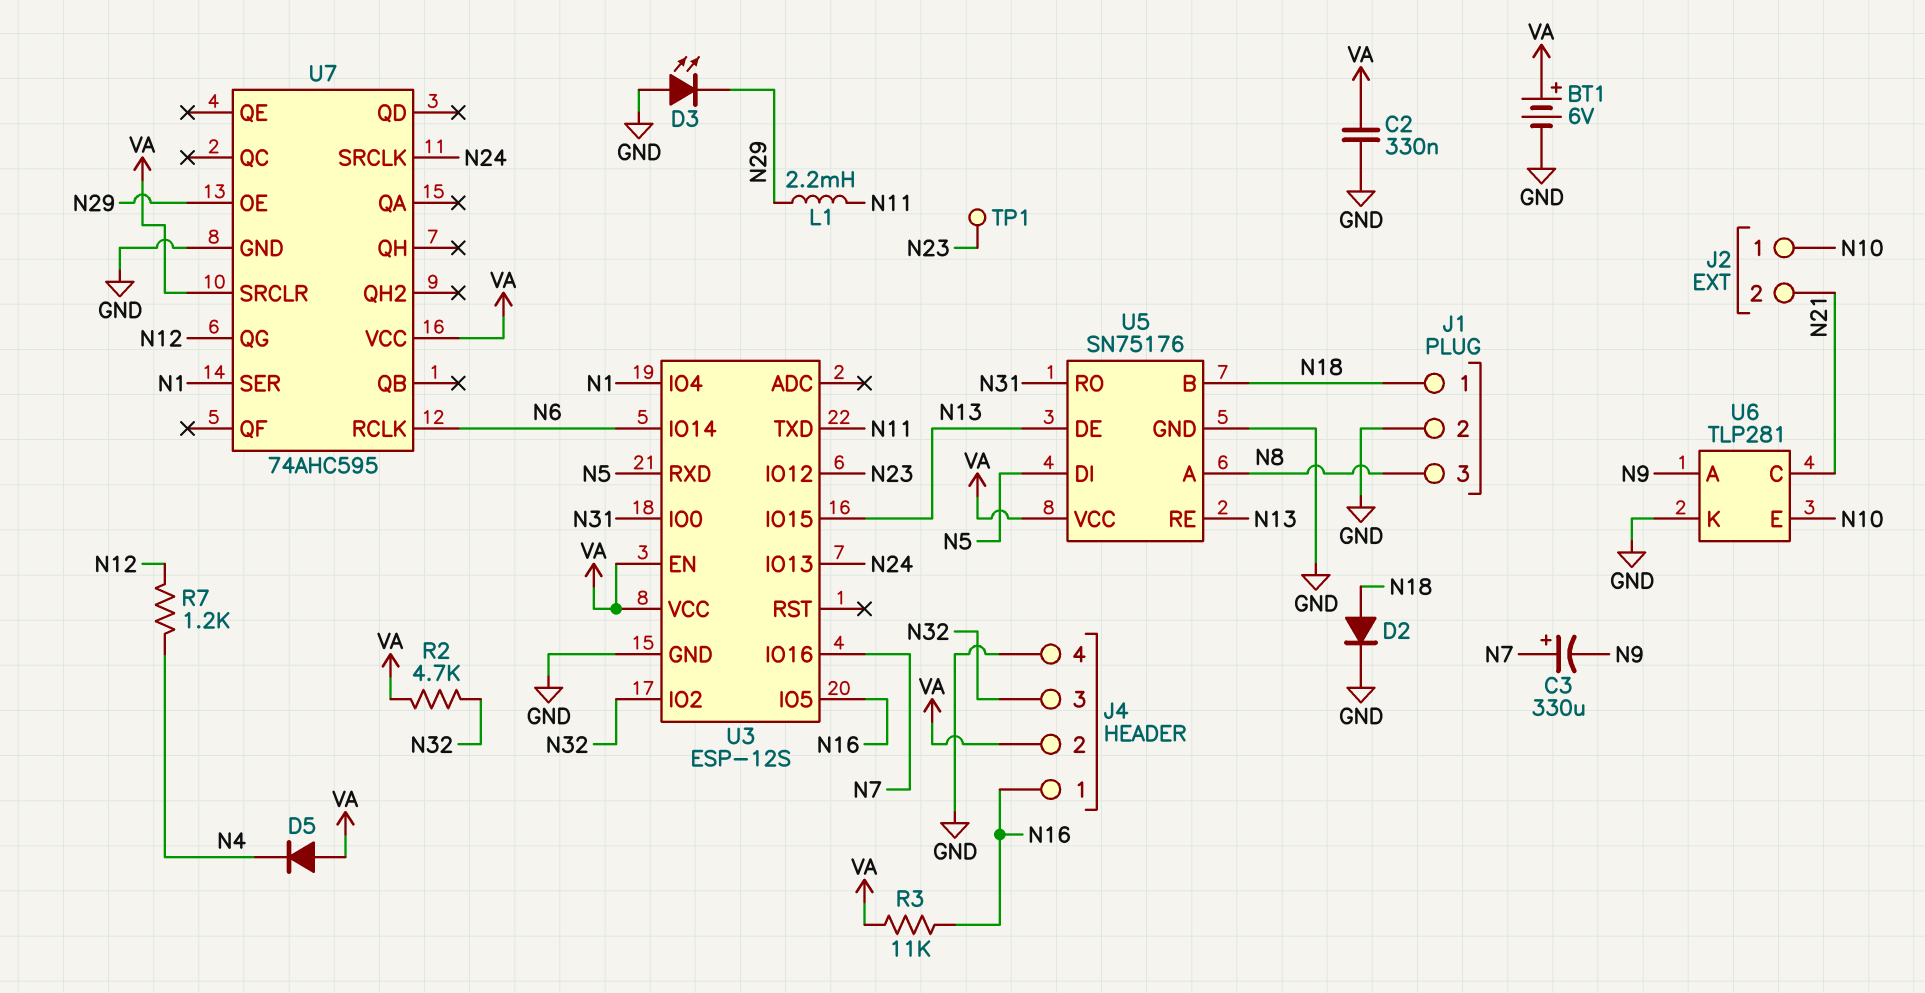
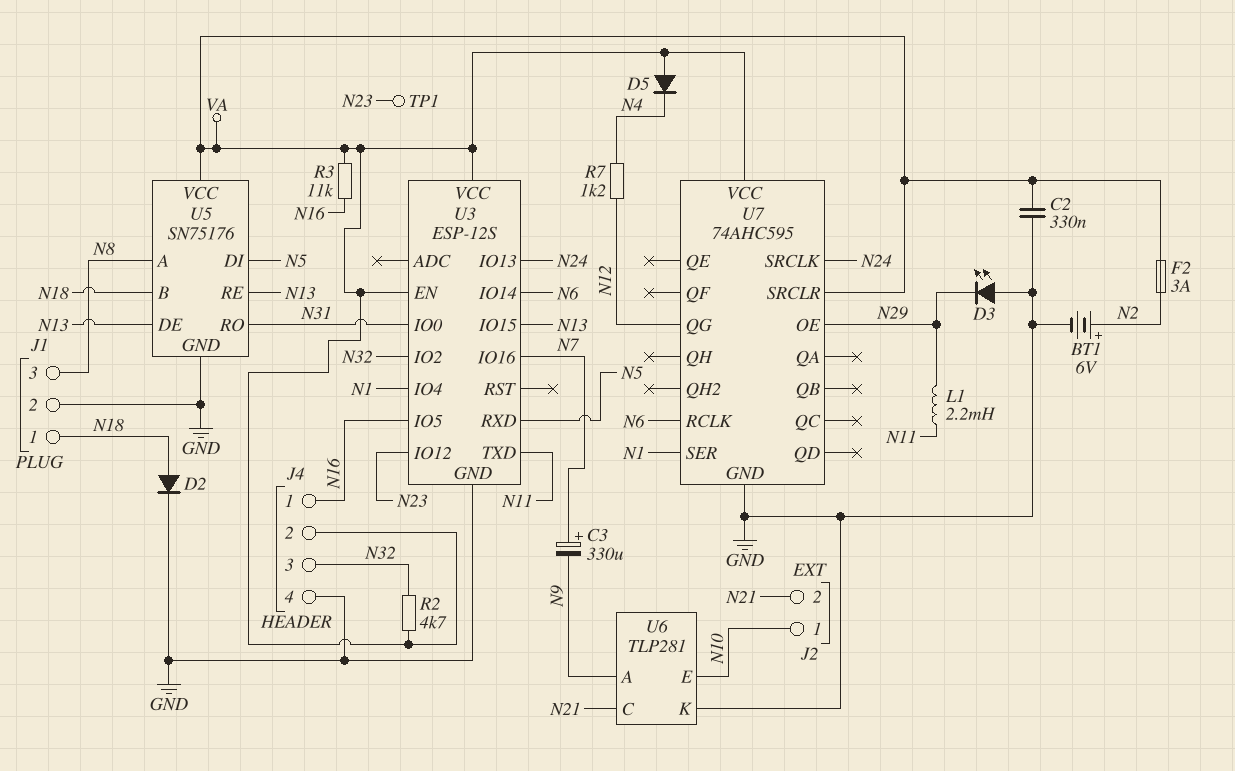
BT1: 6V (plus VA, minus GND) -> 6V (plus N2, minus GND)
F2: none -> 3A (N2, VA)

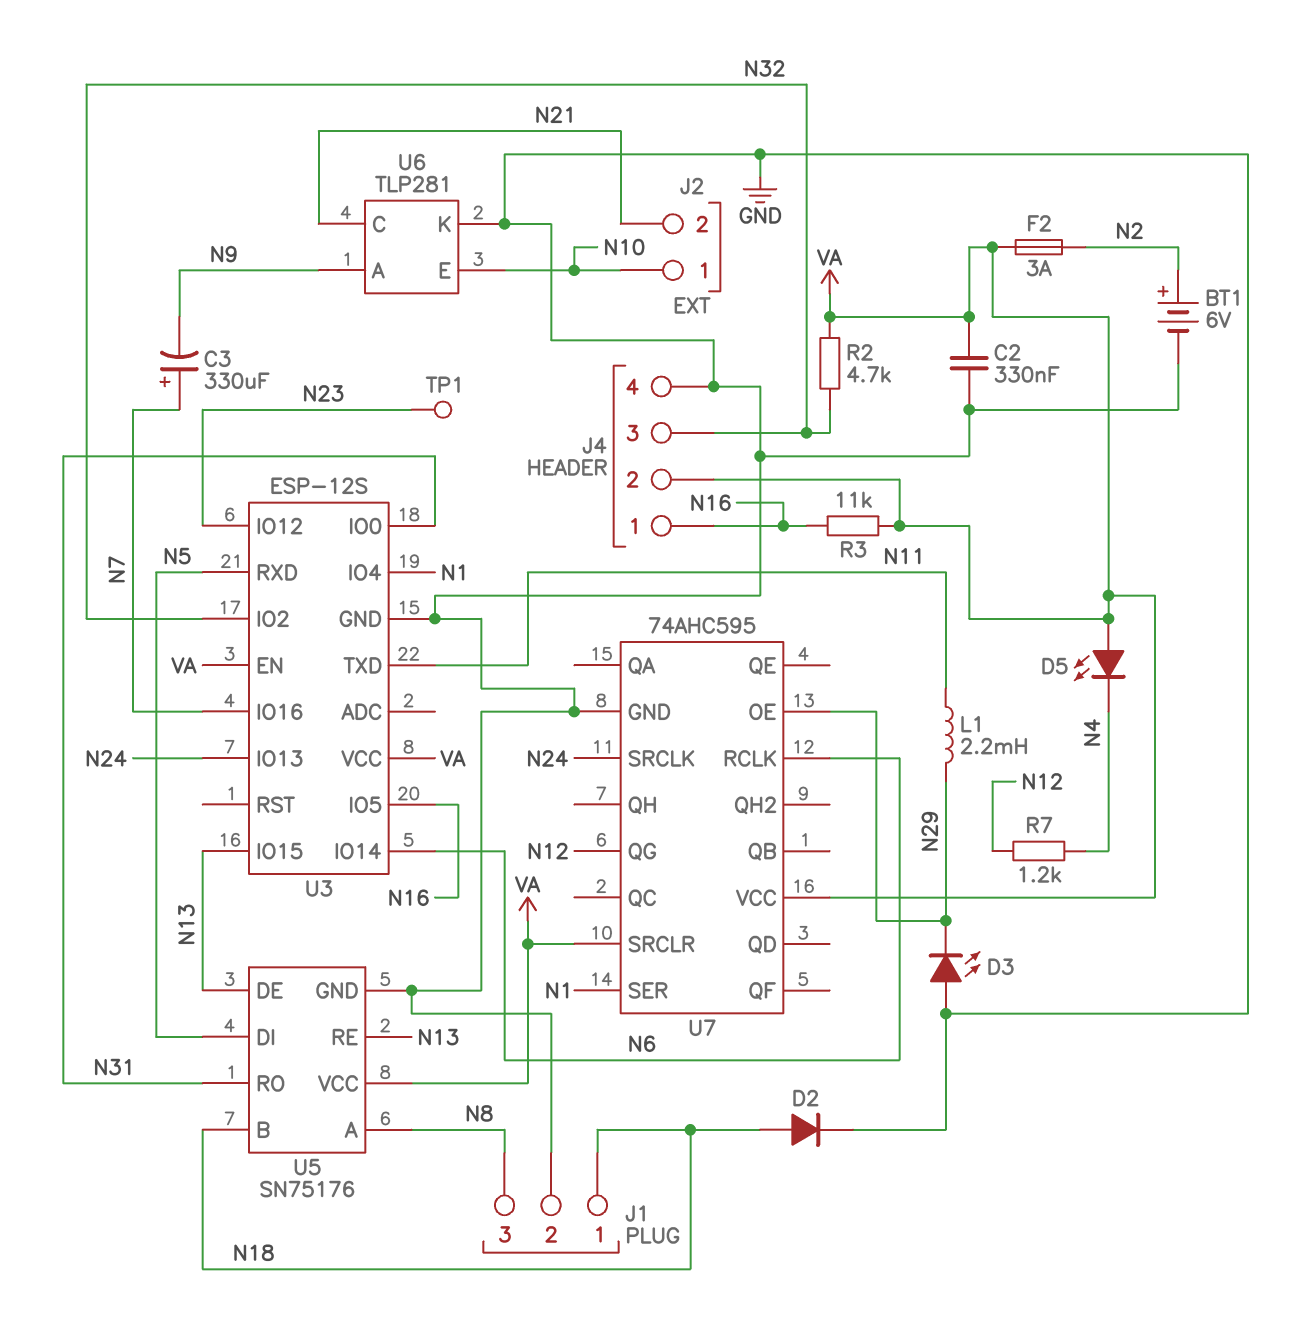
D5: diode (A VA, K N4) -> LED (A VA, K N4)

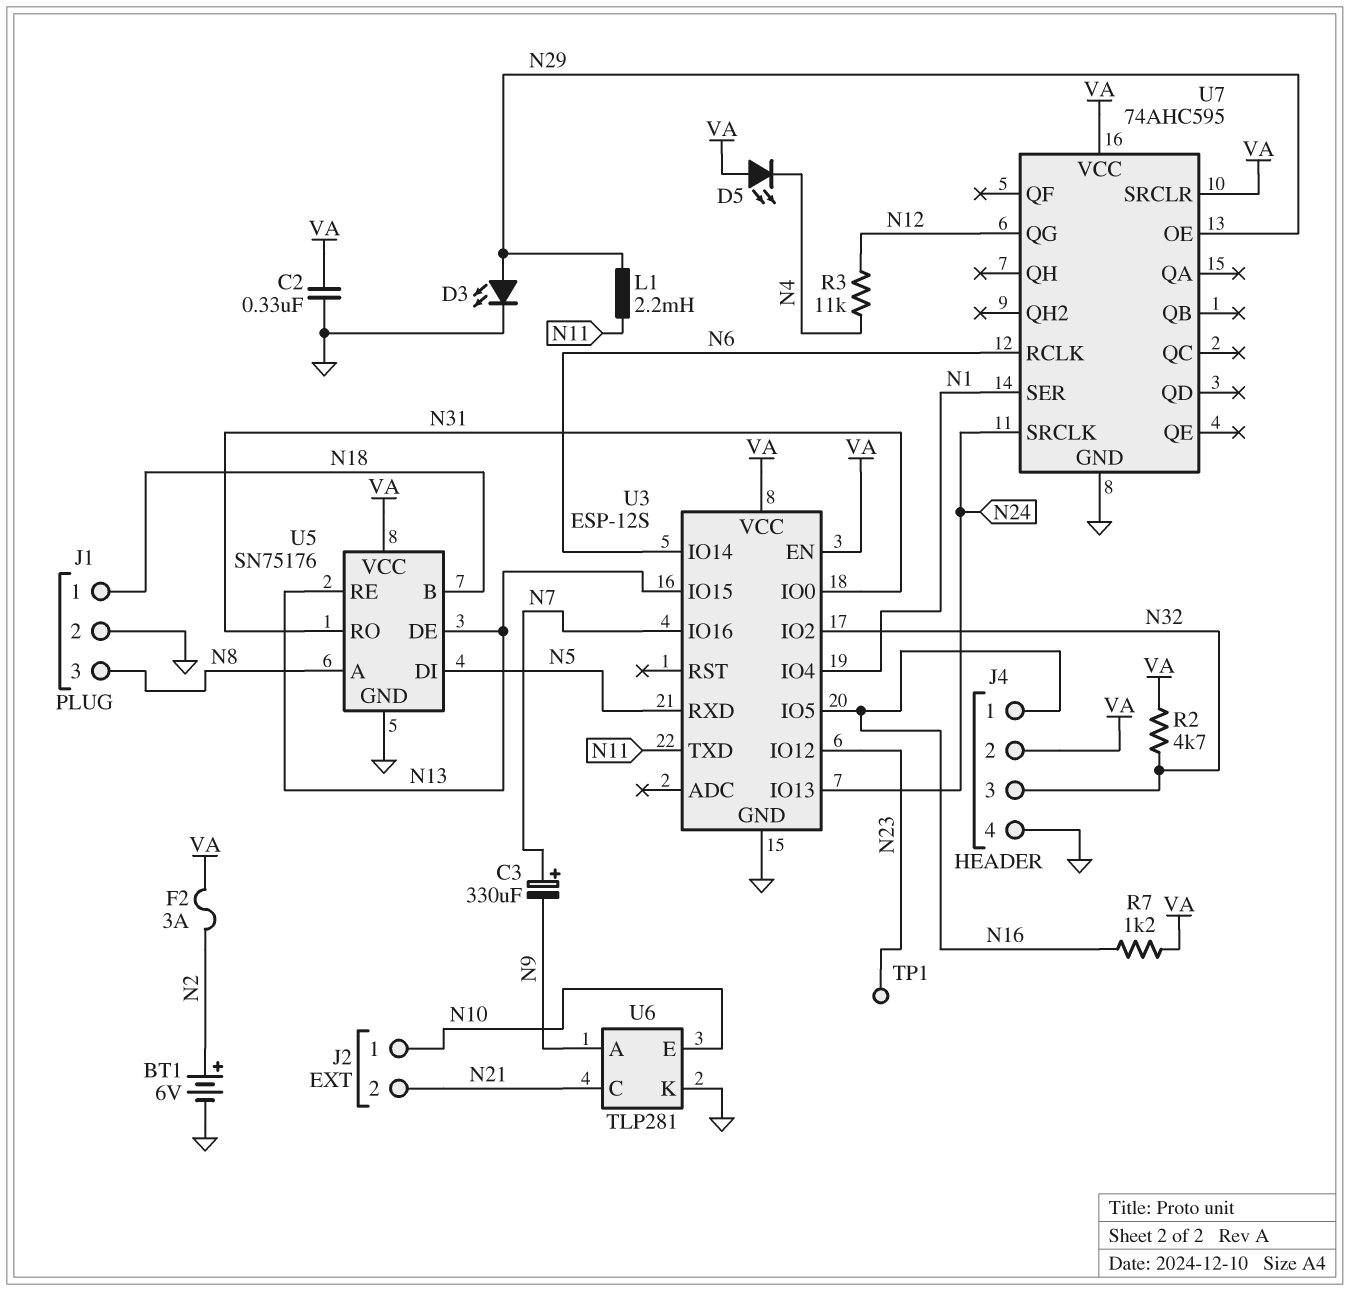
D2: diode (A N18, K GND) -> none
D3: LED (A GND, K N29) -> LED (A N29, K GND)
R3: 11k (N16, VA) -> 11k (N4, N12)
R7: 1.2k (N4, N12) -> 1.2k (N16, VA)

